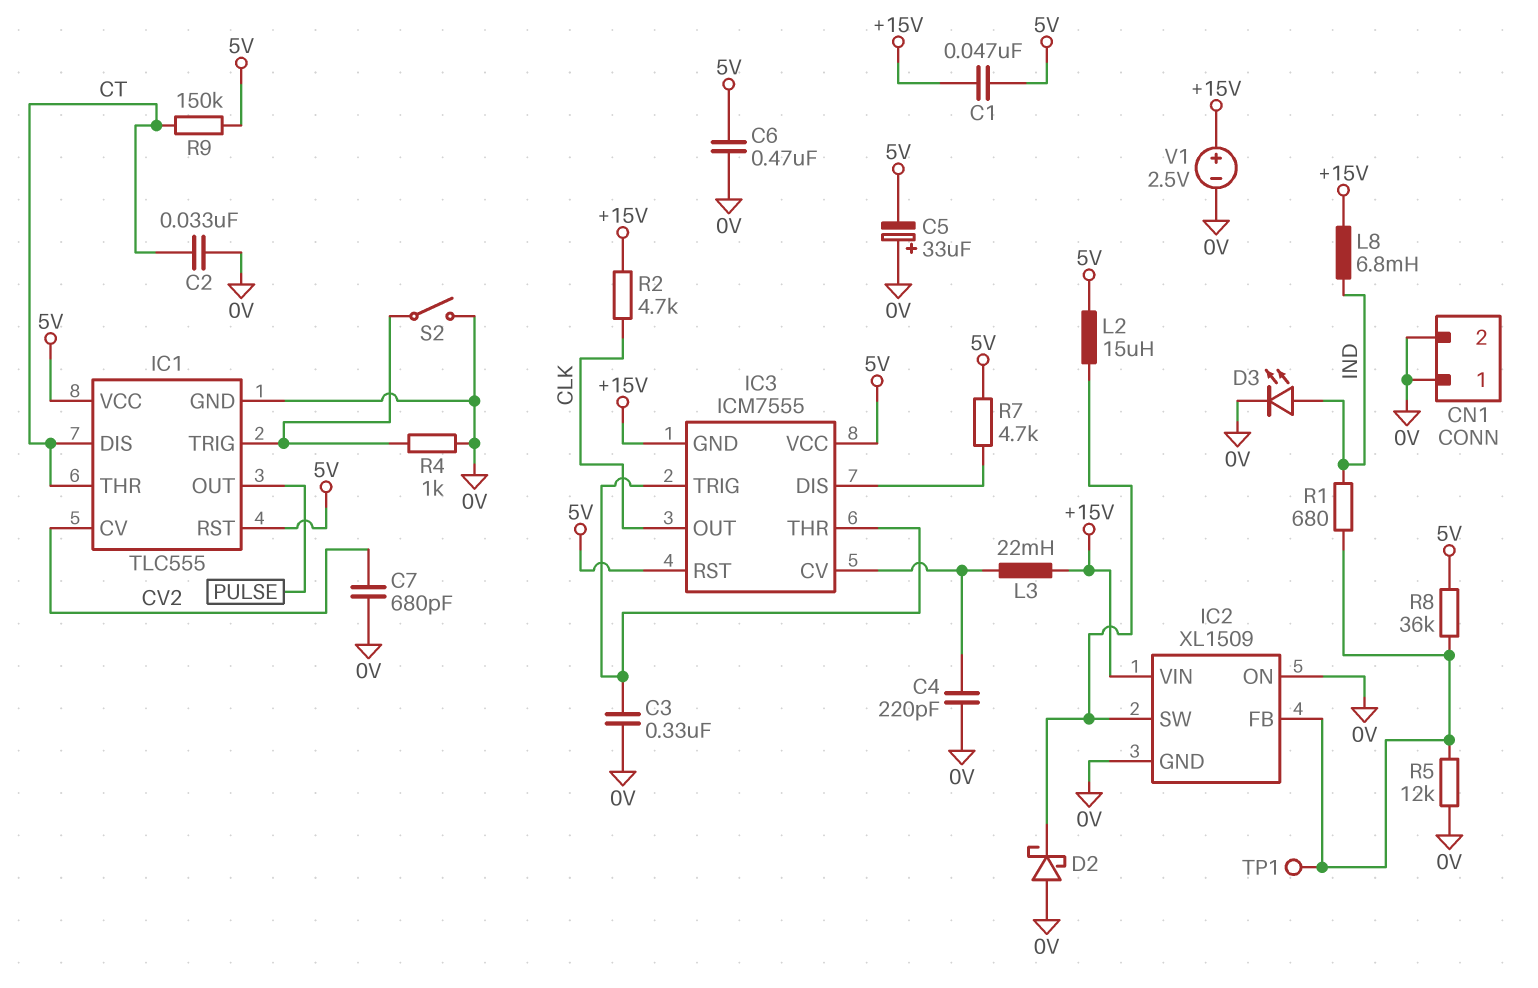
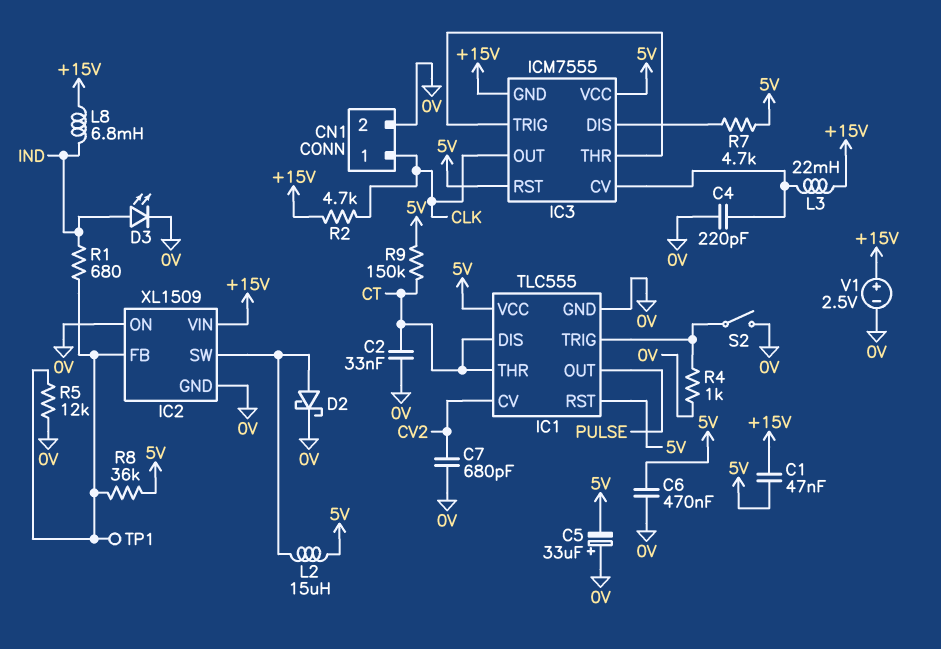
C3: 330nF (0V, IC3/THR) -> none
CN1 pin 1: 0V -> CLK
D2: schottky (A 0V, K IC2/SW) -> schottky (A IC2/SW, K 0V)

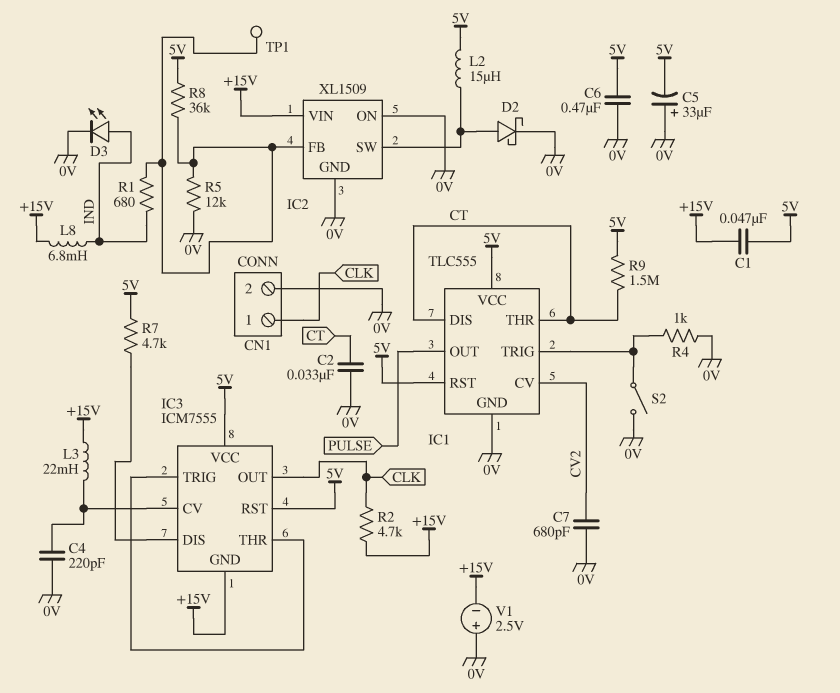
R9: 150k (5V, CT) -> 1.5M (5V, CT)
V1: 2.5V (plus +15V, minus 0V) -> 2.5V (plus 0V, minus +15V)

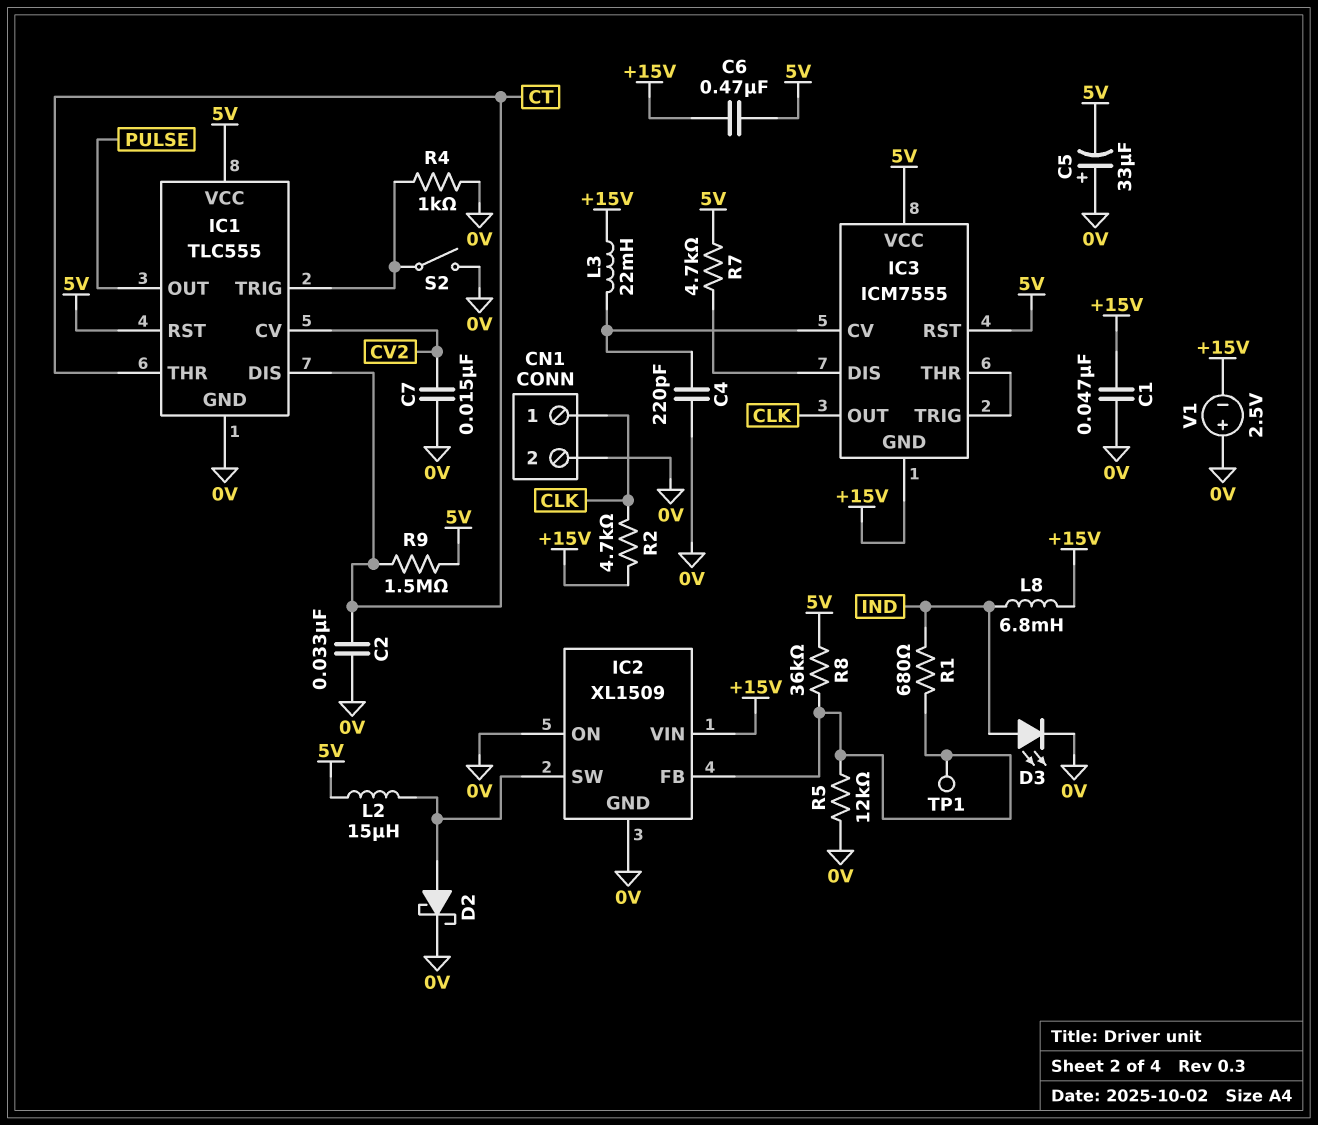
C1: 47nF (+15V, 5V) -> 47nF (+15V, 0V)
C6: 470nF (0V, 5V) -> 470nF (+15V, 5V)
C7: 680pF (0V, CV2) -> 15nF (0V, CV2)

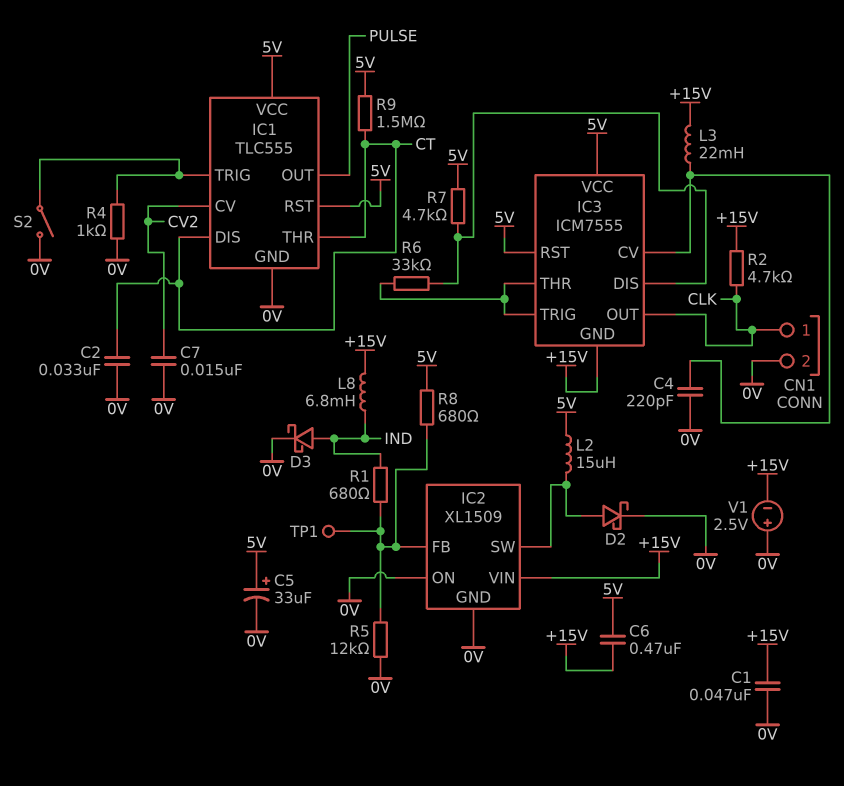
C5: 33uF (plus 0V, minus 5V) -> 33uF (plus 5V, minus 0V)
D3: LED (A IND, K 0V) -> schottky (A IND, K 0V)
R6: none -> 33k (IC3/DIS, IC3/THR)
R8: 36k (5V, IC2/FB) -> 680 (5V, IC2/FB)

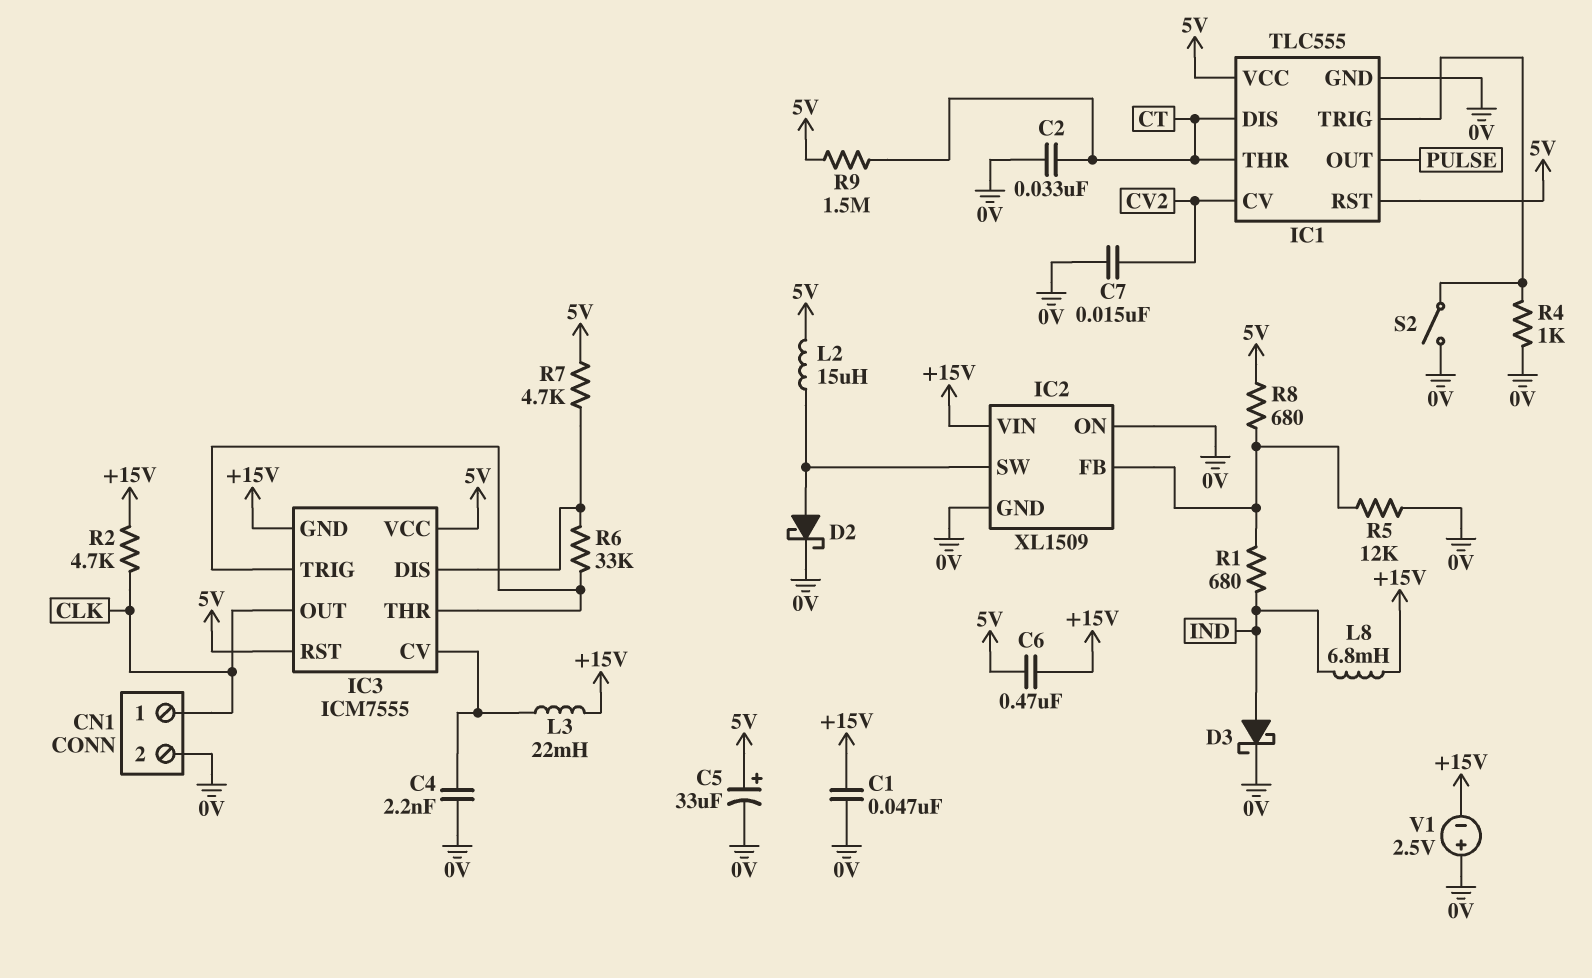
C4: 220pF (0V, IC3/CV) -> 2.2nF (0V, IC3/CV)
TP1: test point (IC2/FB) -> none

